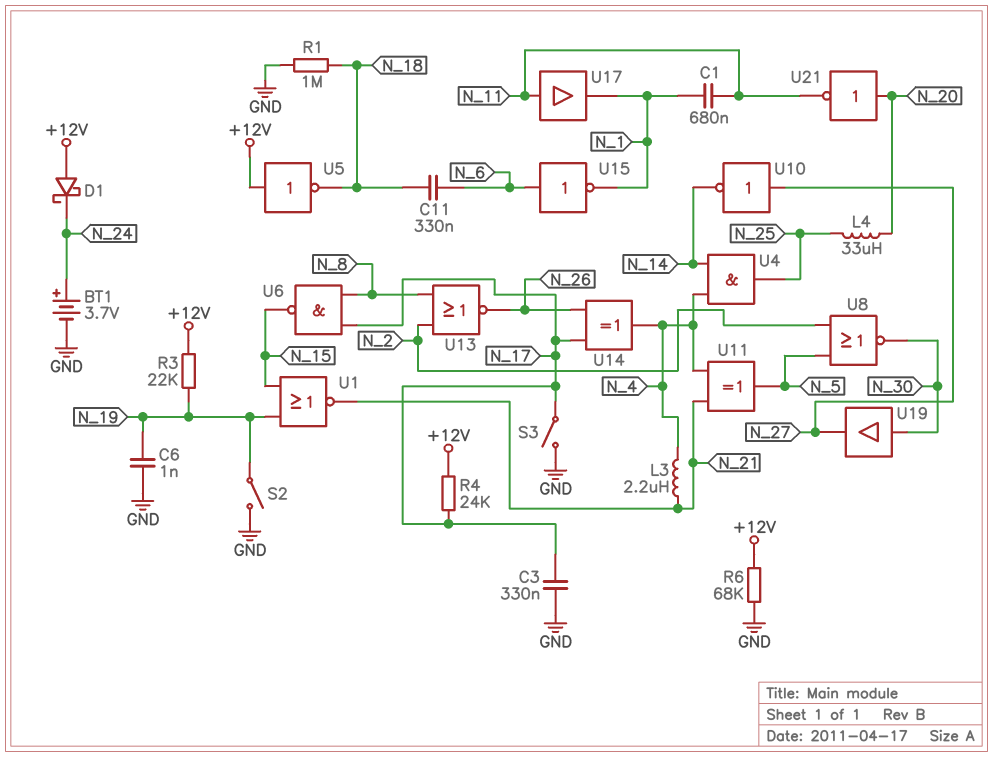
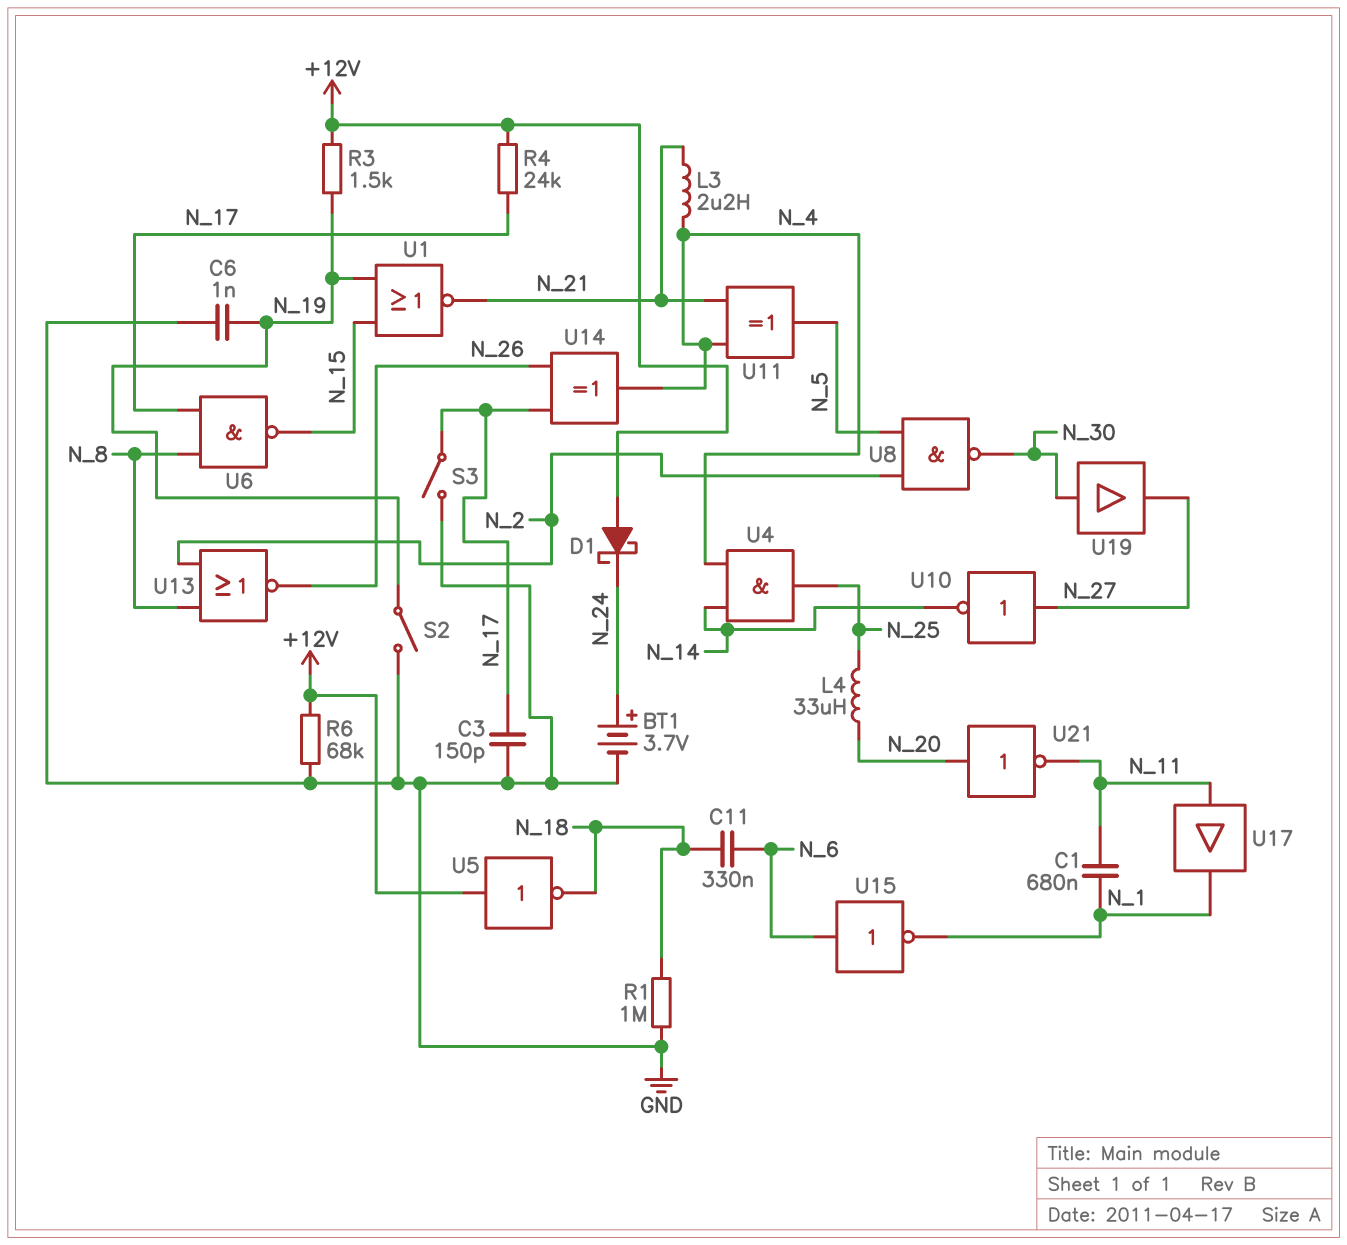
C3: 330nF (GND, N_17) -> 150pF (GND, N_17)
R3: 22k (+12V, N_19) -> 1.5k (+12V, N_19)
U8: NOR (in N_2, in N_5, out N_30) -> NAND (in N_2, in N_5, out N_30)

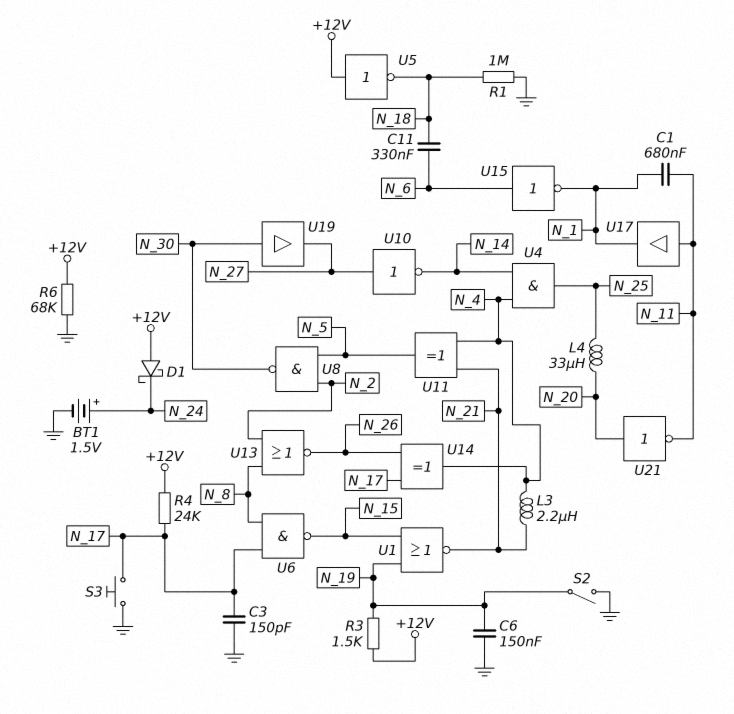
BT1: 3.7V (plus N_24, minus GND) -> 1.5V (plus N_24, minus GND)
C6: 1nF (GND, N_19) -> 150nF (GND, N_19)
S3: switch (GND, N_17) -> button (GND, N_17)

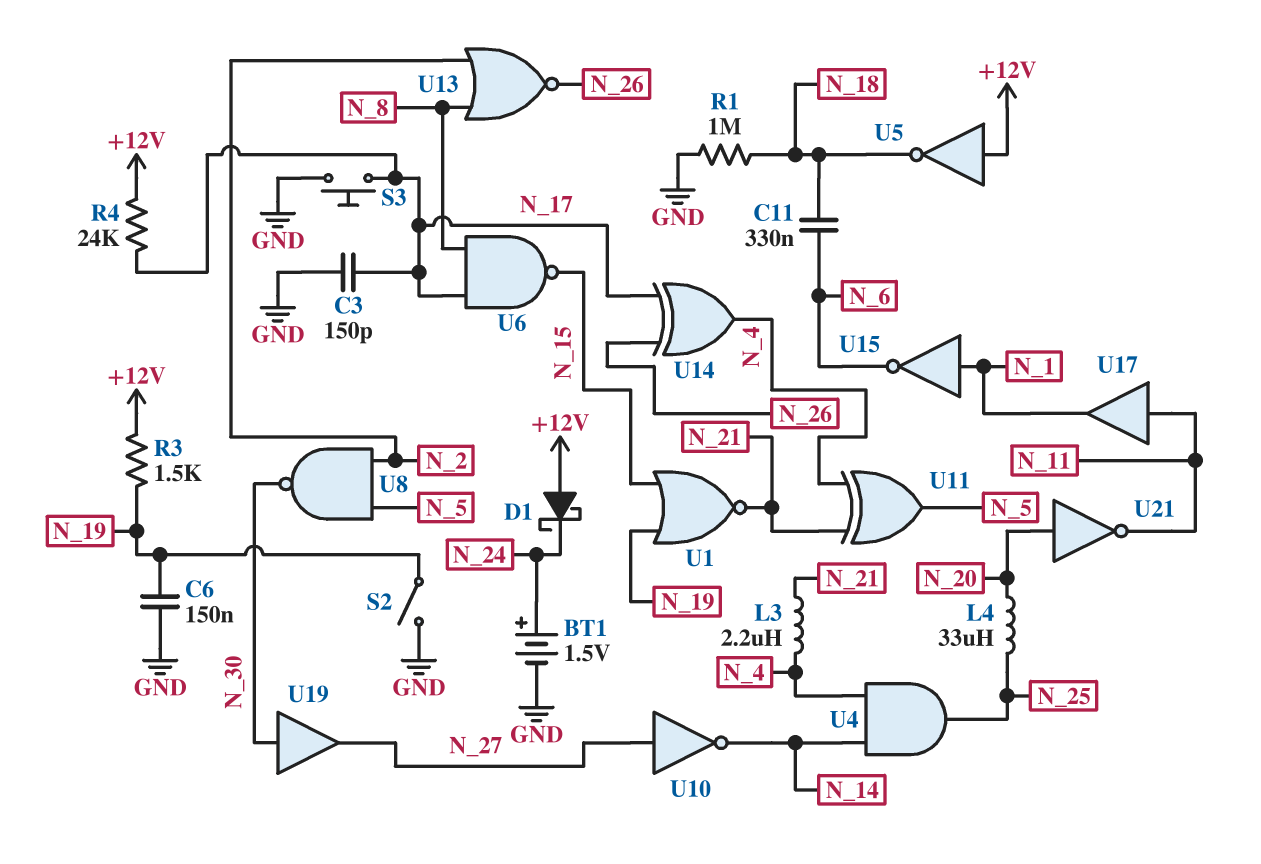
C1: 680nF (N_1, N_11) -> none
R6: 68k (+12V, GND) -> none
U15: NOT (in N_6, out N_1) -> NOT (in N_1, out N_6)

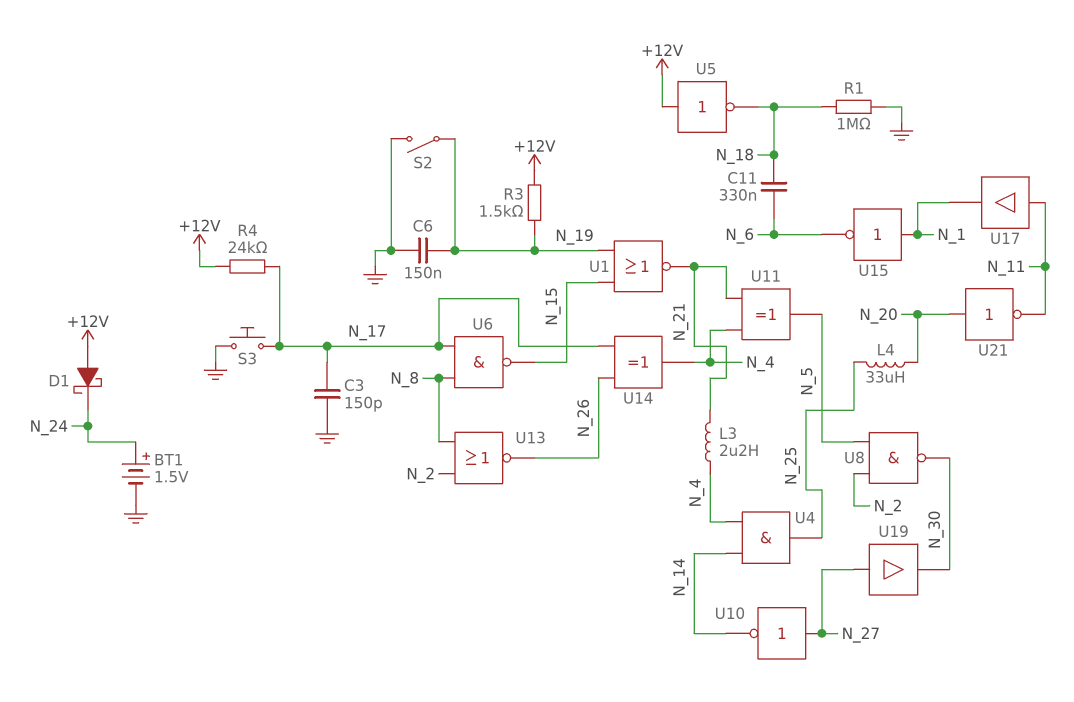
U19: buffer (in N_30, out N_27) -> buffer (in N_27, out N_30)

